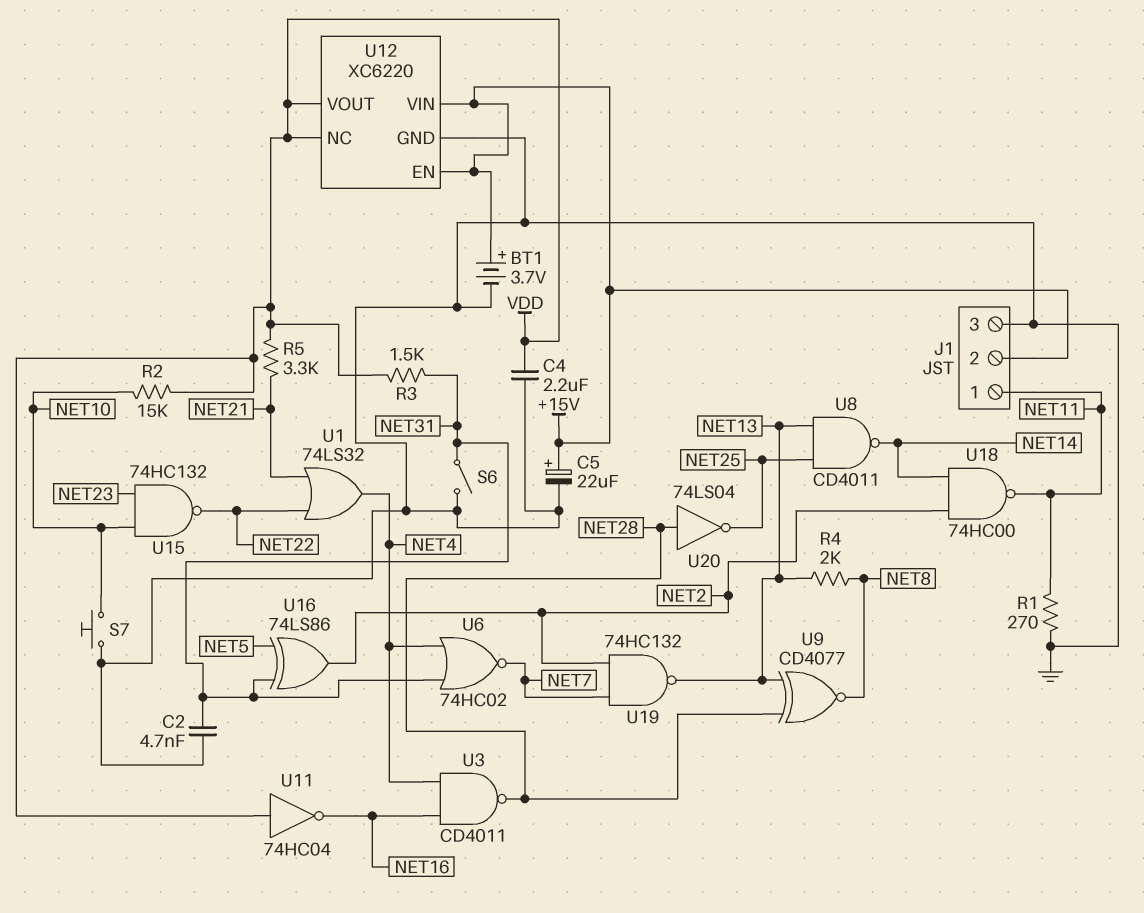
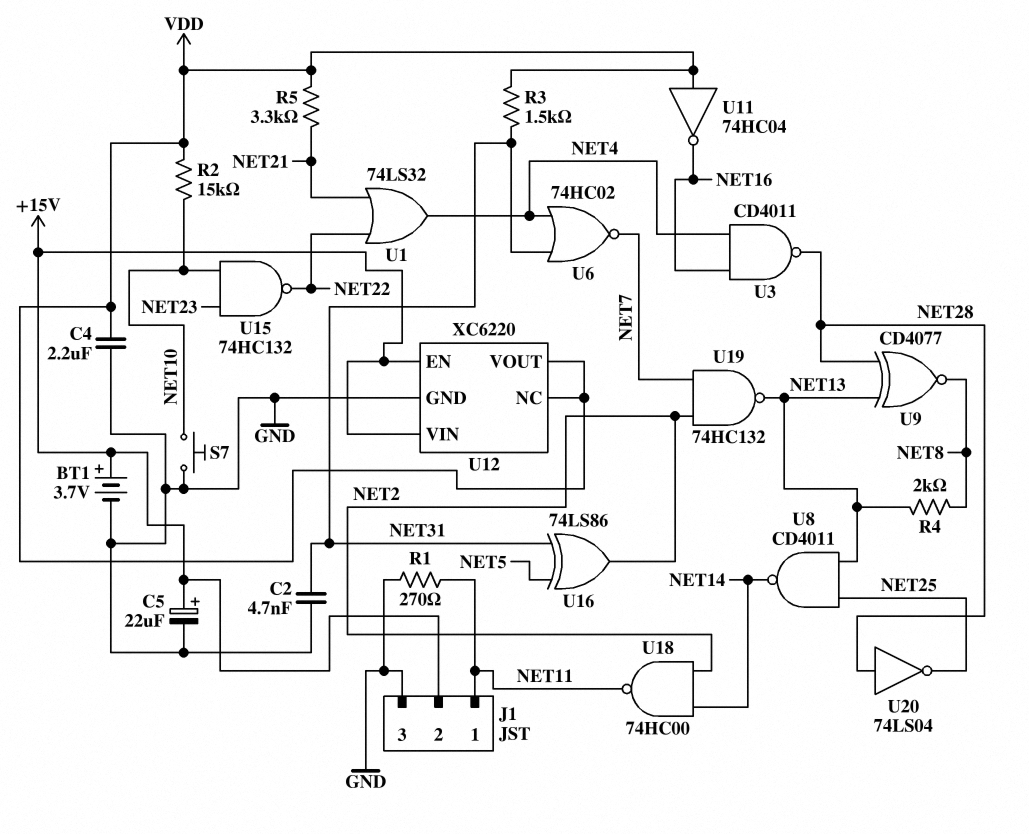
S6: switch (GND, NET31) -> none

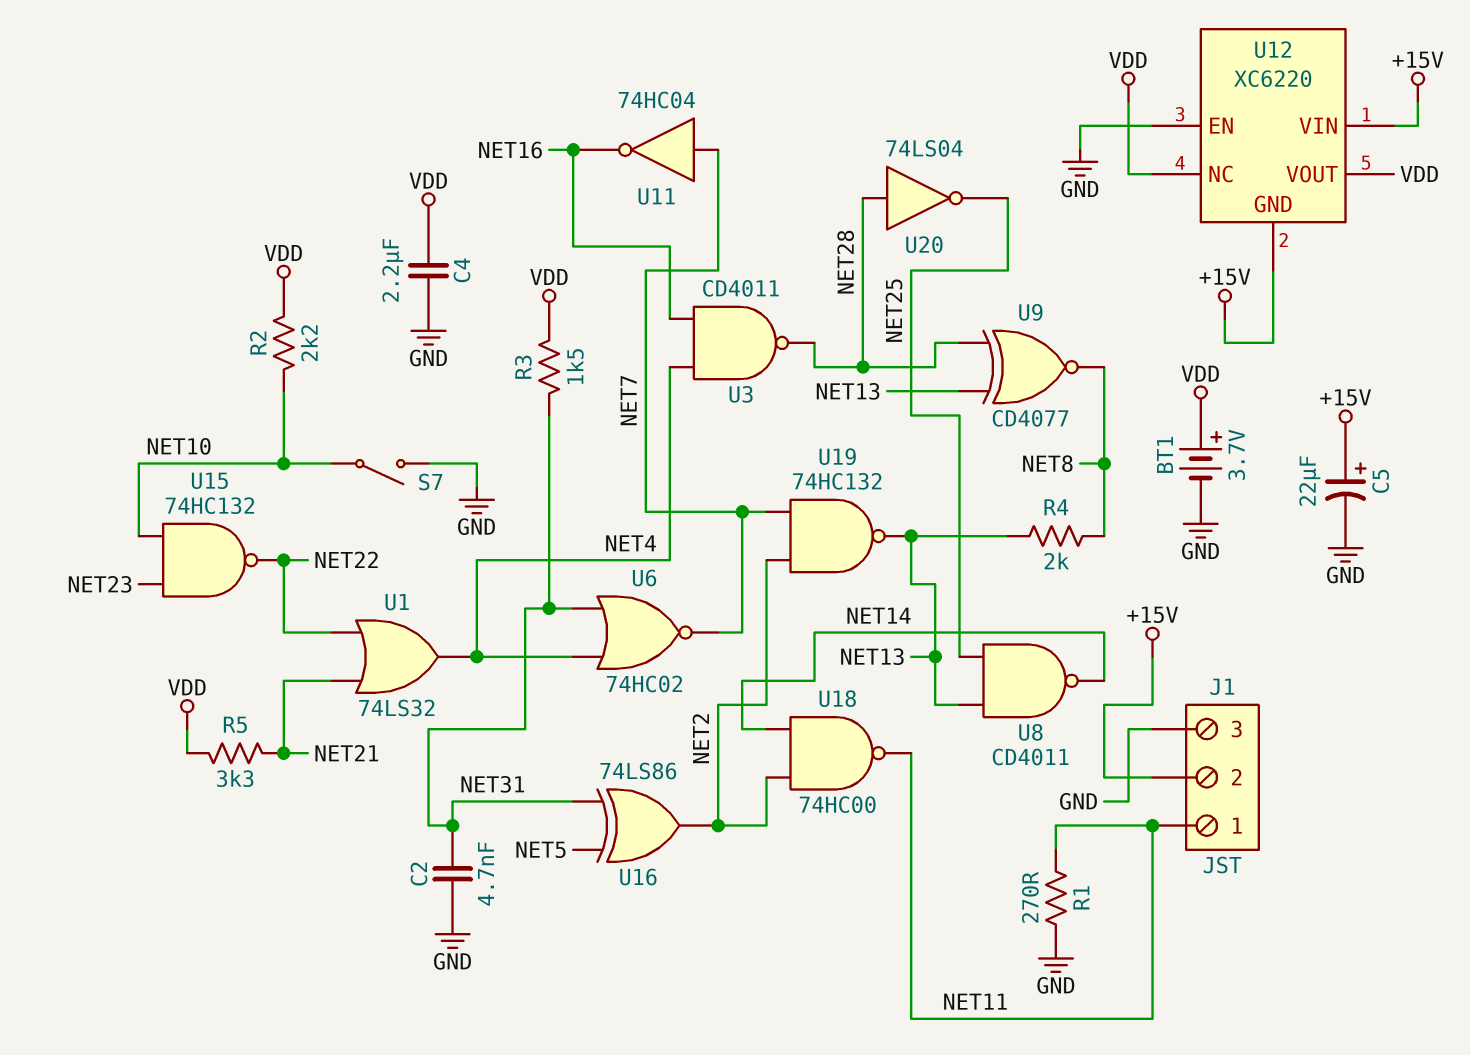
BT1: 3.7V (plus +15V, minus GND) -> 3.7V (plus VDD, minus GND)
R2: 15k (NET10, VDD) -> 2.2k (NET10, VDD)
S7: button (GND, NET10) -> switch (GND, NET10)
U11: NOT 74HC04 (in VDD, out NET16) -> NOT 74HC04 (in NET7, out NET16)
U12 pin EN: +15V -> GND
U12 pin GND: GND -> +15V

